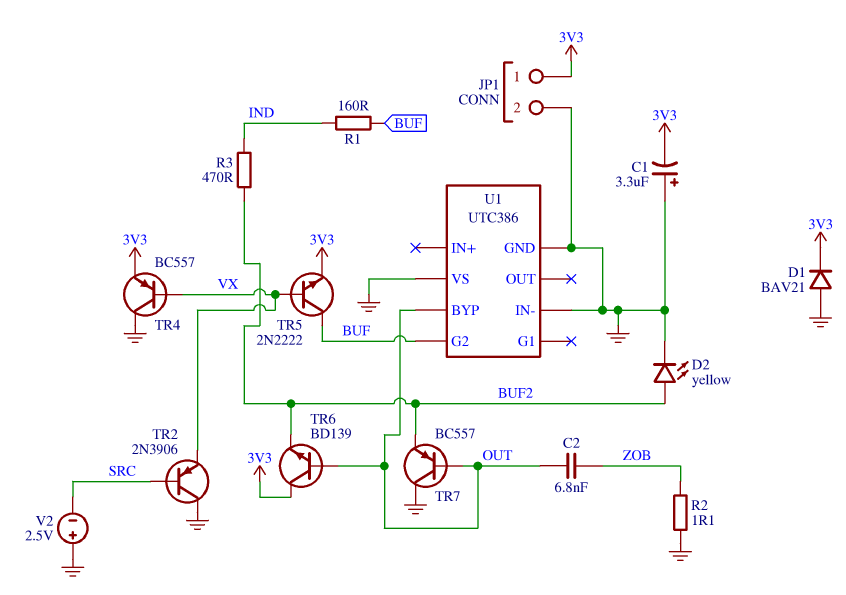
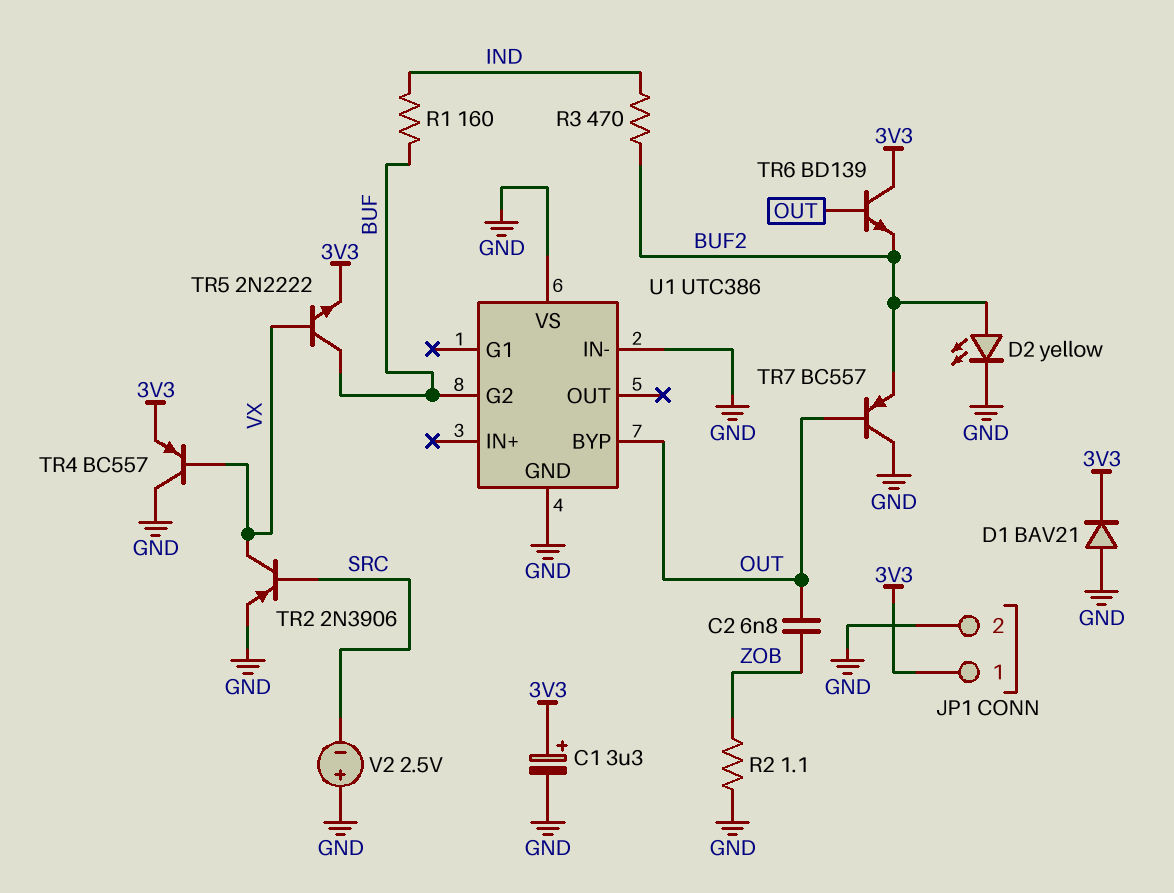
C1: 3.3uF (plus GND, minus 3V3) -> 3.3uF (plus 3V3, minus GND)
TR2: PNP 2N3906 (B SRC, C GND, E VX) -> PNP 2N3906 (B SRC, C VX, E GND)

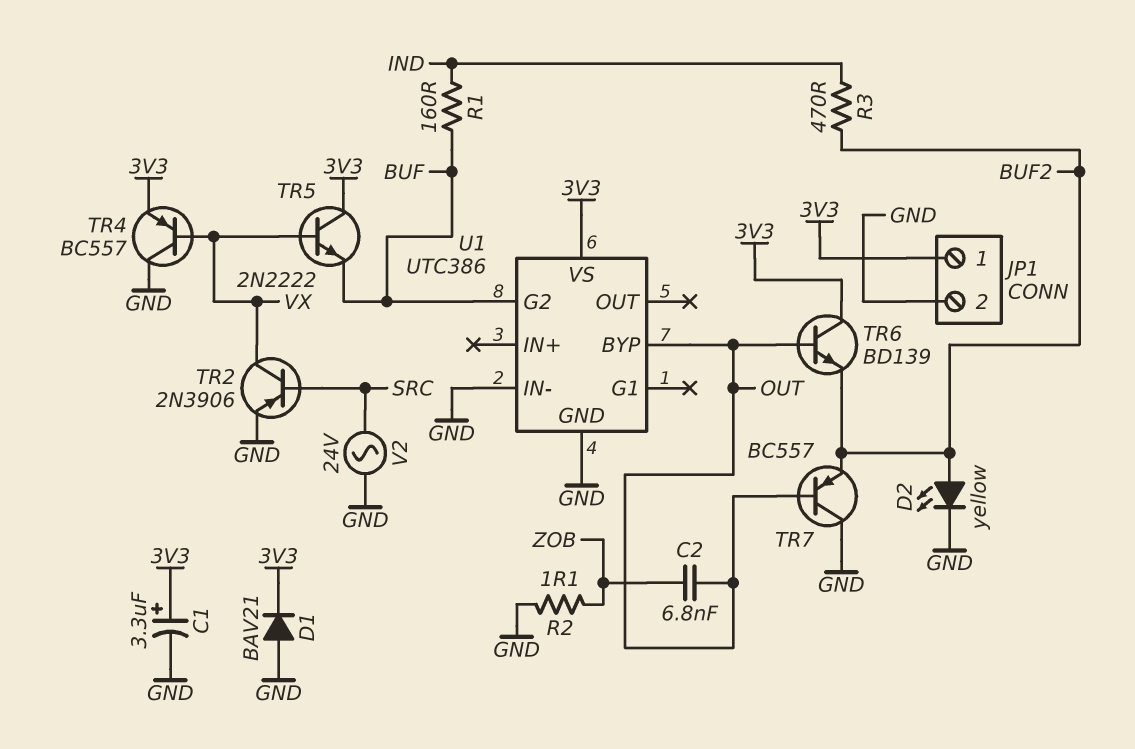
TR5: NPN 2N2222 (B VX, C BUF, E 3V3) -> NPN 2N2222 (B VX, C 3V3, E BUF)
U1 pin VS: GND -> 3V3
V2: 2.5V (plus GND, minus SRC) -> AC 24V (GND, SRC)

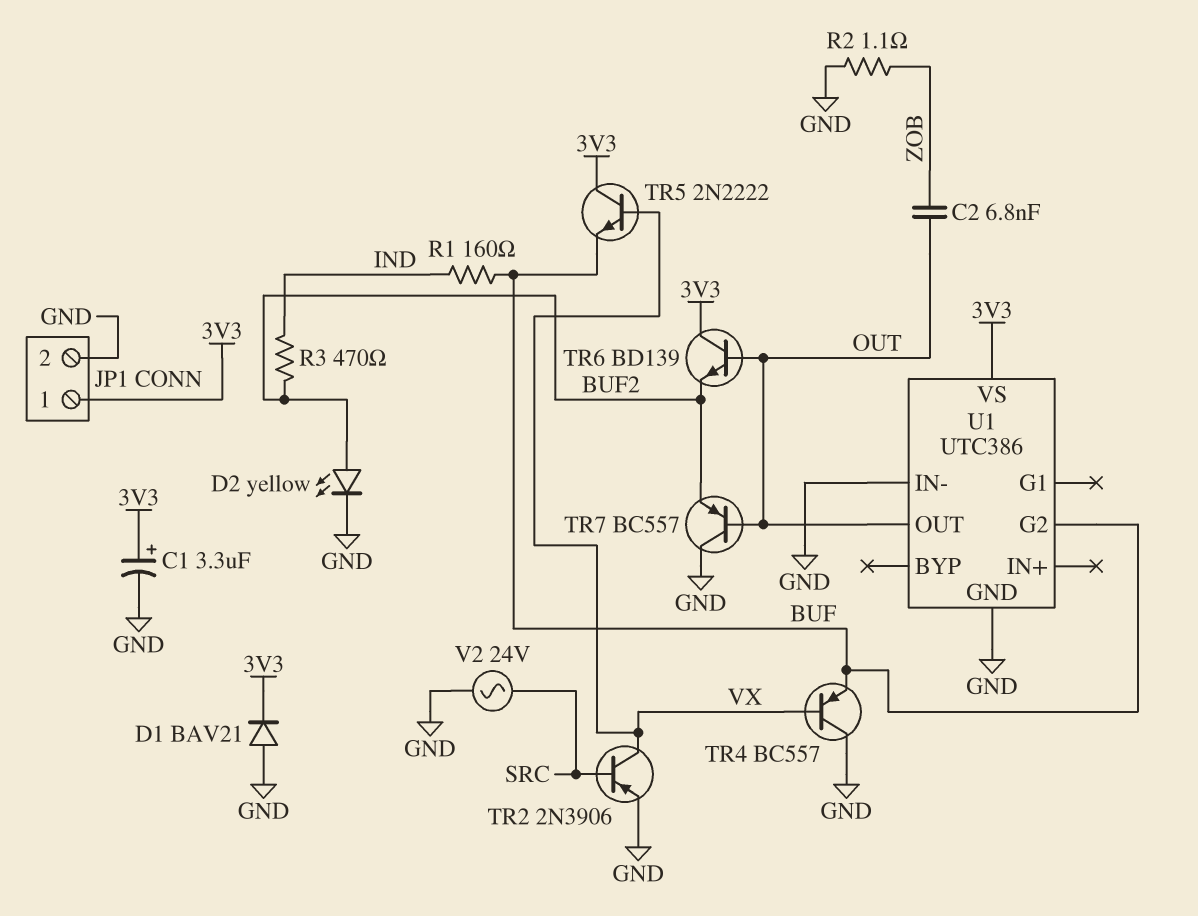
TR4: PNP BC557 (B VX, C GND, E 3V3) -> PNP BC557 (B VX, C GND, E BUF)
U1 pin BYP: OUT -> none
U1 pin OUT: none -> OUT

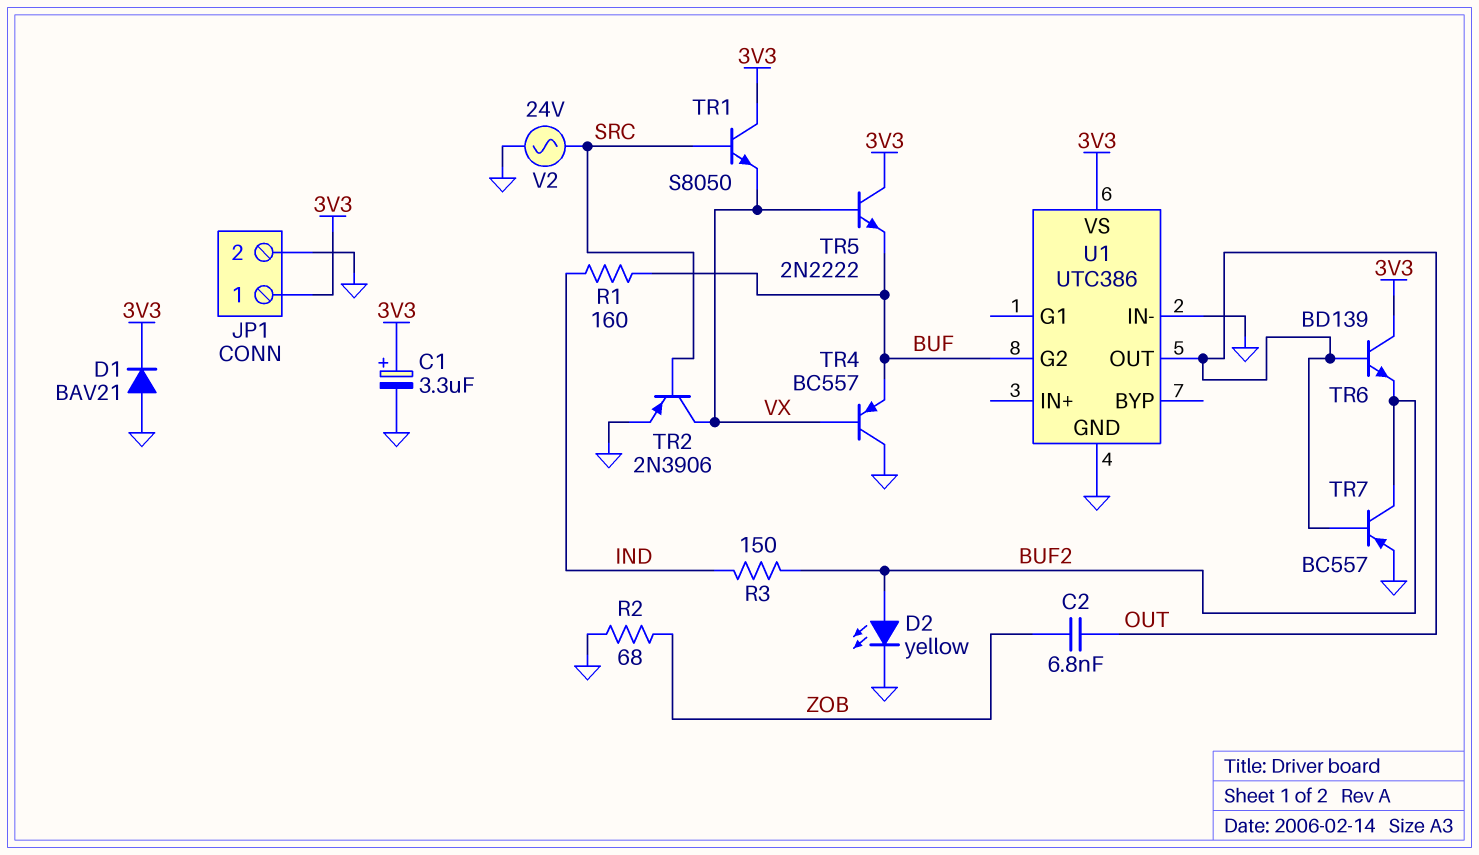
R2: 1.1 (GND, ZOB) -> 68 (GND, ZOB)
R3: 470 (BUF2, IND) -> 150 (BUF2, IND)
TR1: none -> NPN S8050 (B SRC, C 3V3, E VX)
TR7: PNP BC557 (B OUT, C GND, E BUF2) -> PNP BC557 (B OUT, C BUF2, E GND)

